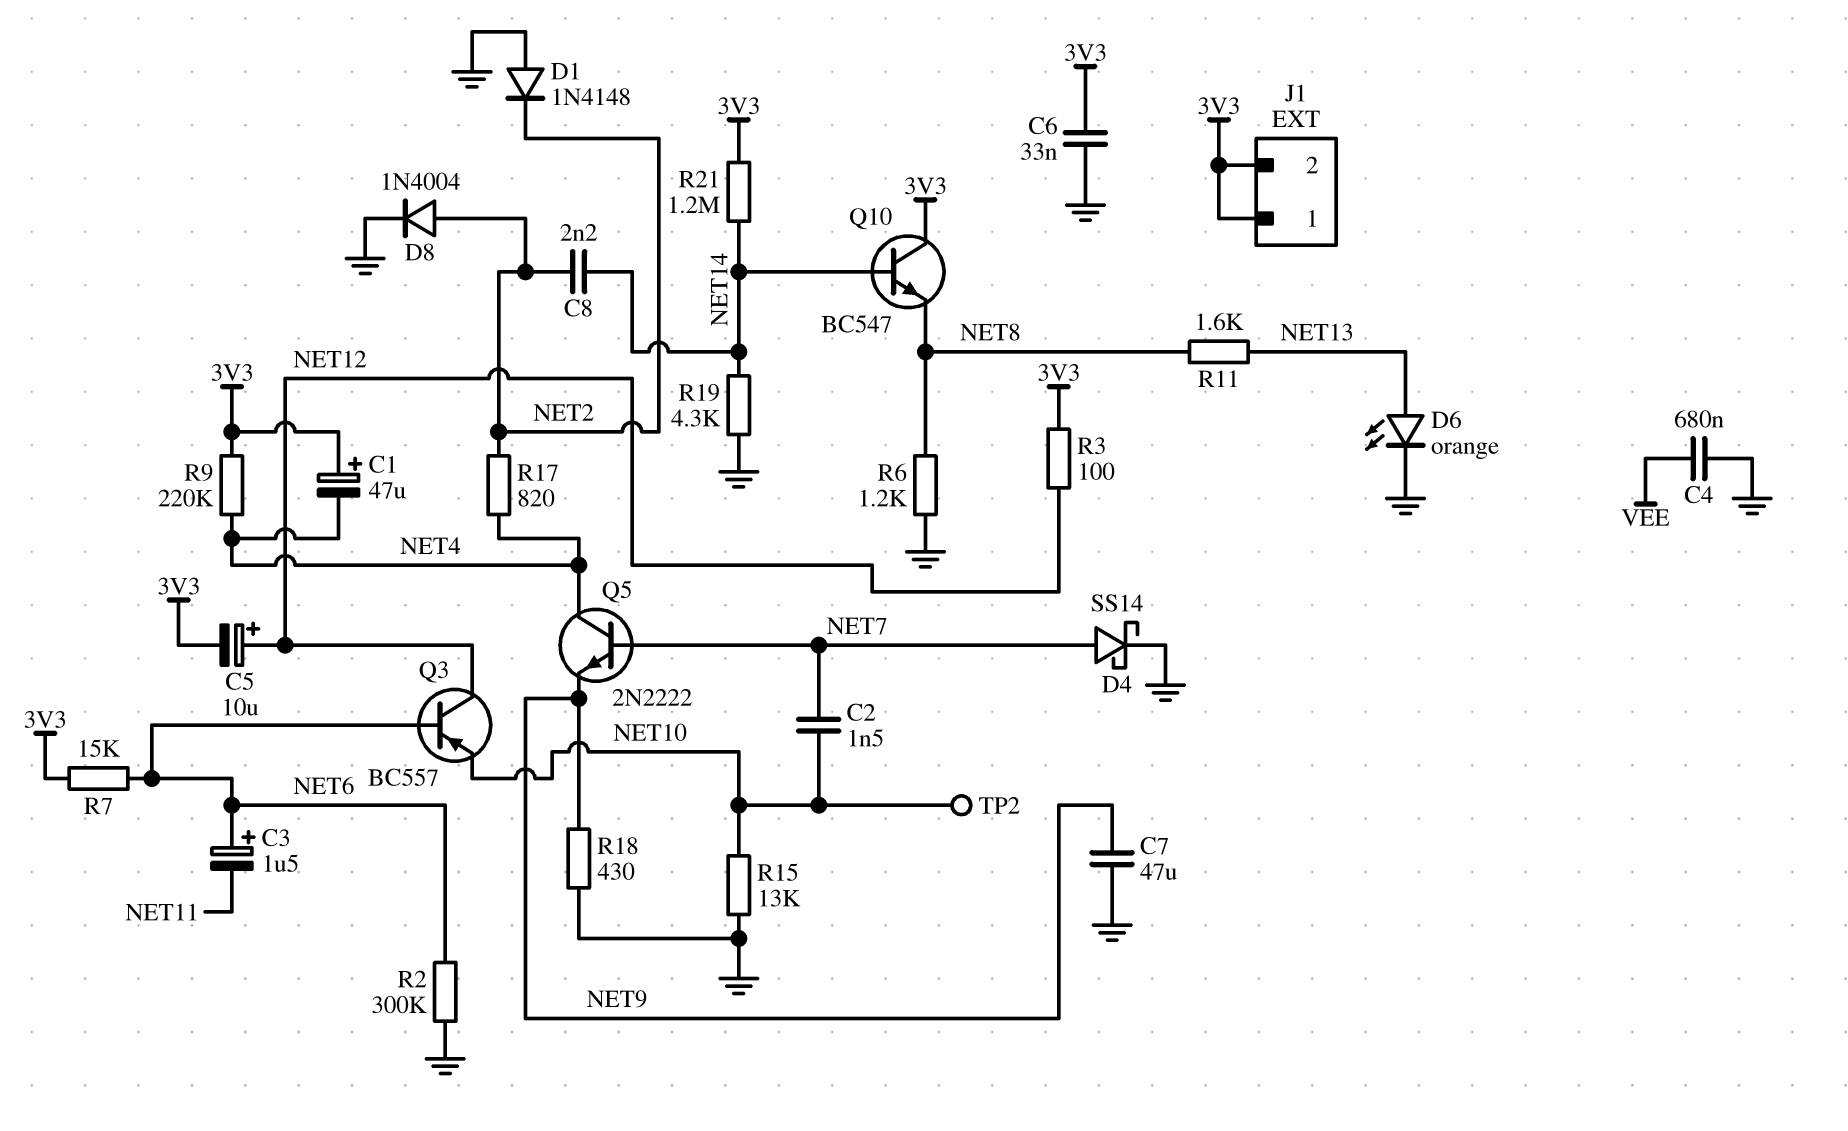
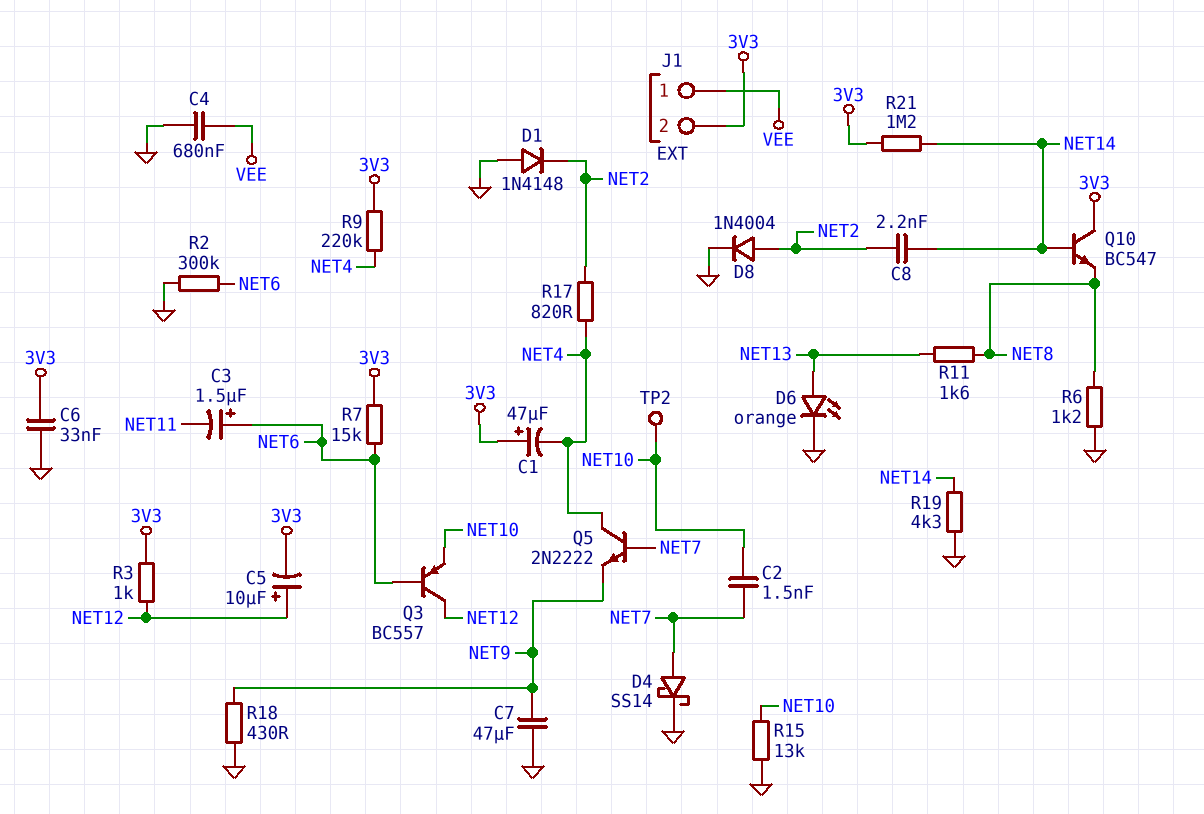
J1 pin 1: 3V3 -> VEE
R3: 100 (3V3, NET12) -> 1k (3V3, NET12)

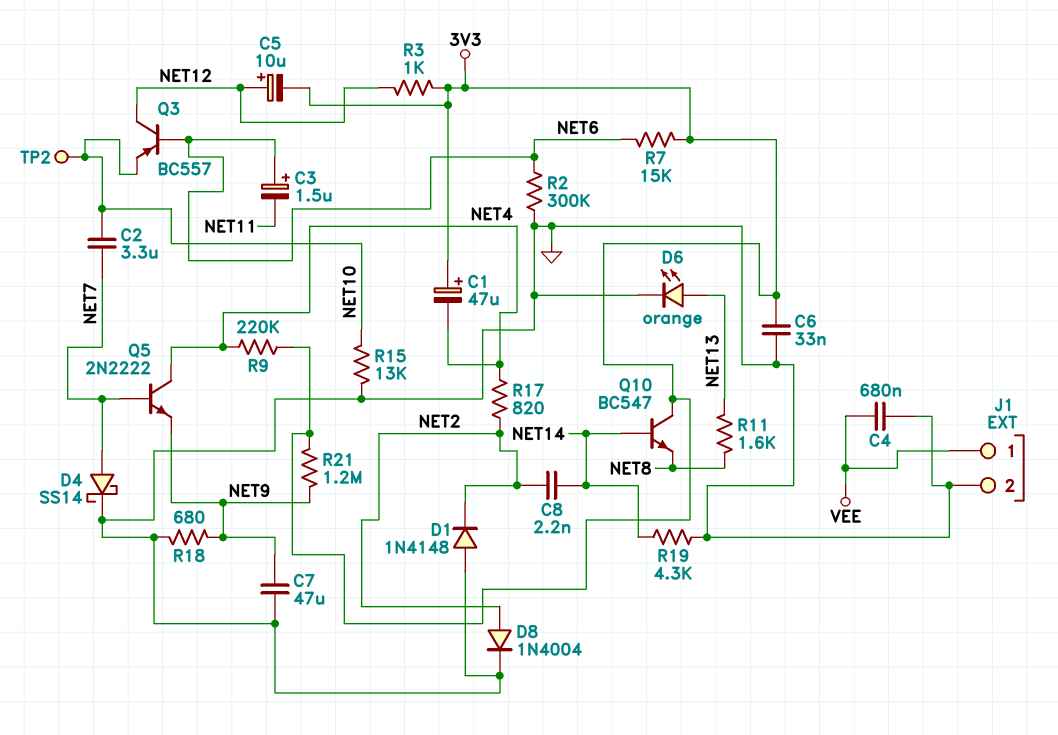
C2: 1.5nF (NET7, NET10) -> 3.3uF (NET7, NET10)
J1 pin 2: 3V3 -> GND
R6: 1.2k (GND, NET8) -> none
R18: 430 (GND, NET9) -> 680 (GND, NET9)
R21: 1.2M (3V3, NET14) -> 1.2M (3V3, NET9)

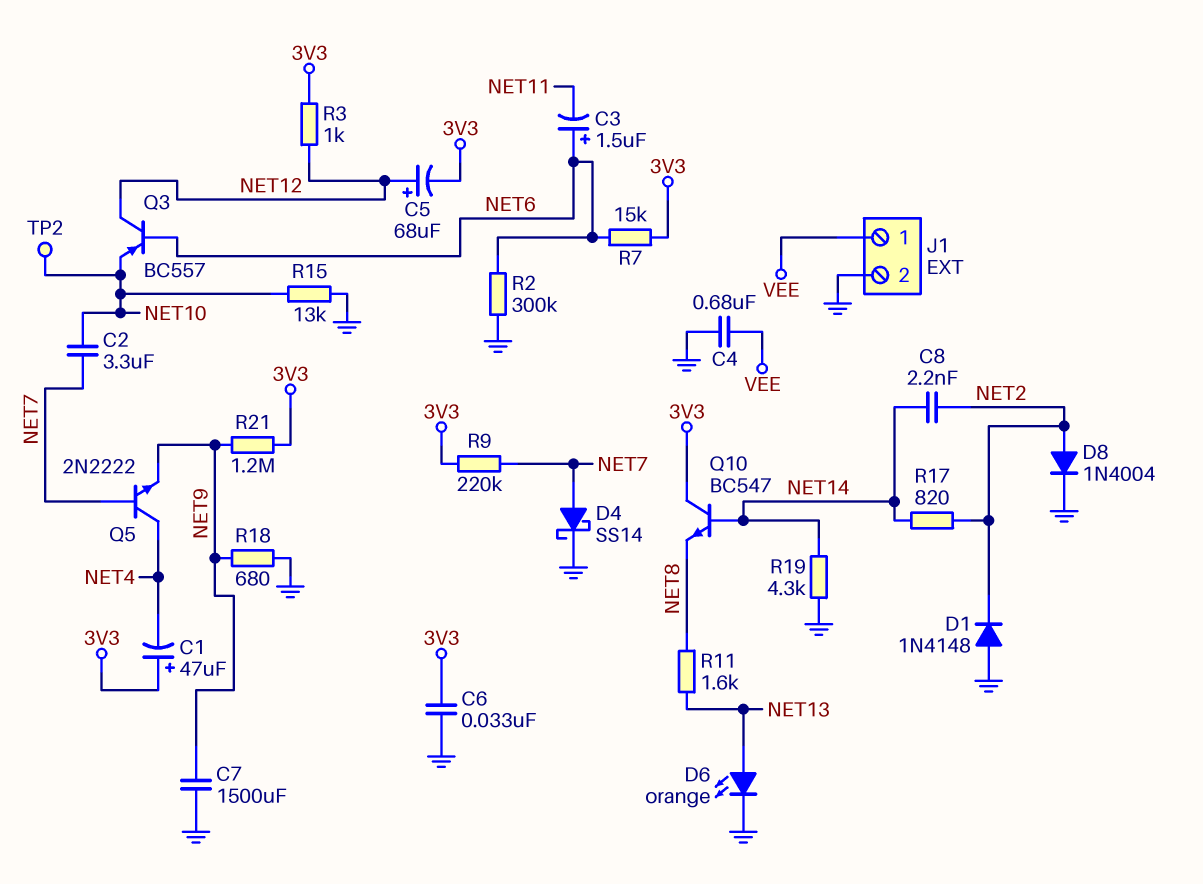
C5: 10uF (plus NET12, minus 3V3) -> 68uF (plus NET12, minus 3V3)
C7: 47uF (GND, NET9) -> 1500uF (GND, NET9)
R9: 220k (3V3, NET4) -> 220k (3V3, NET7)
R17: 820 (NET2, NET4) -> 820 (NET2, NET14)

